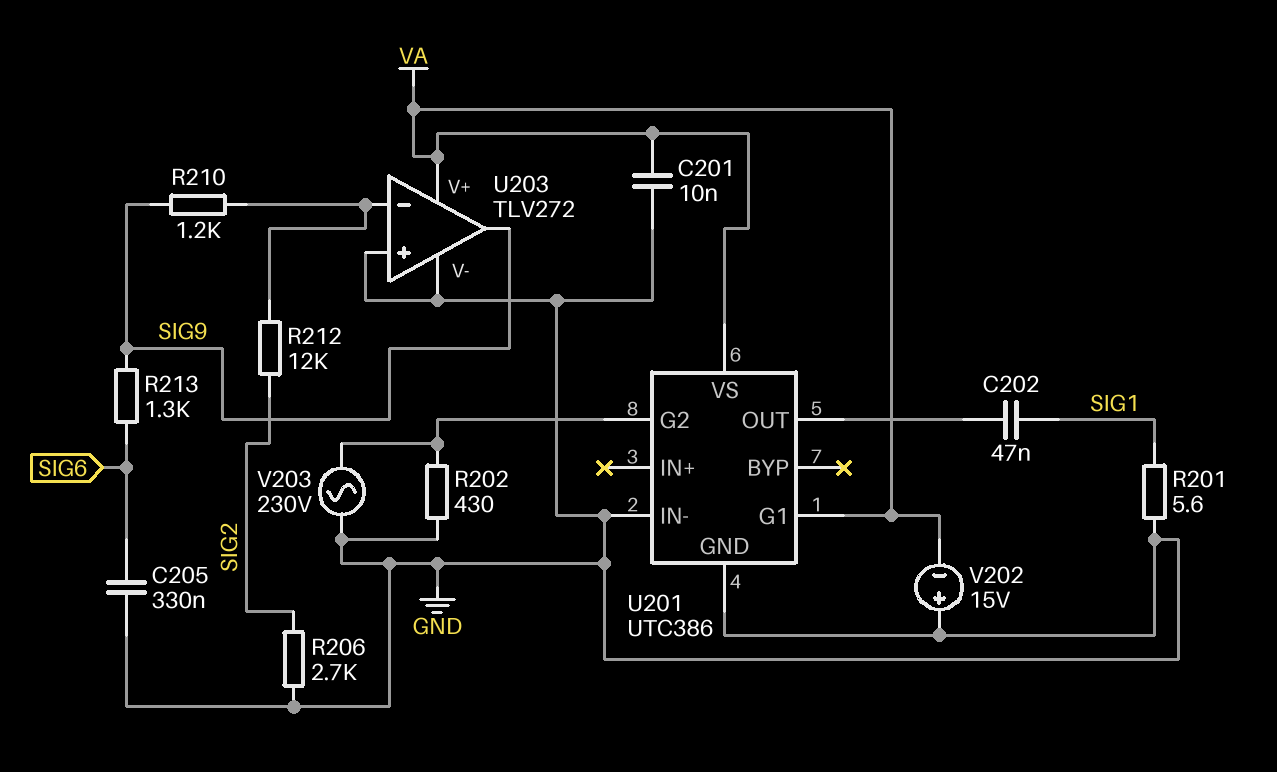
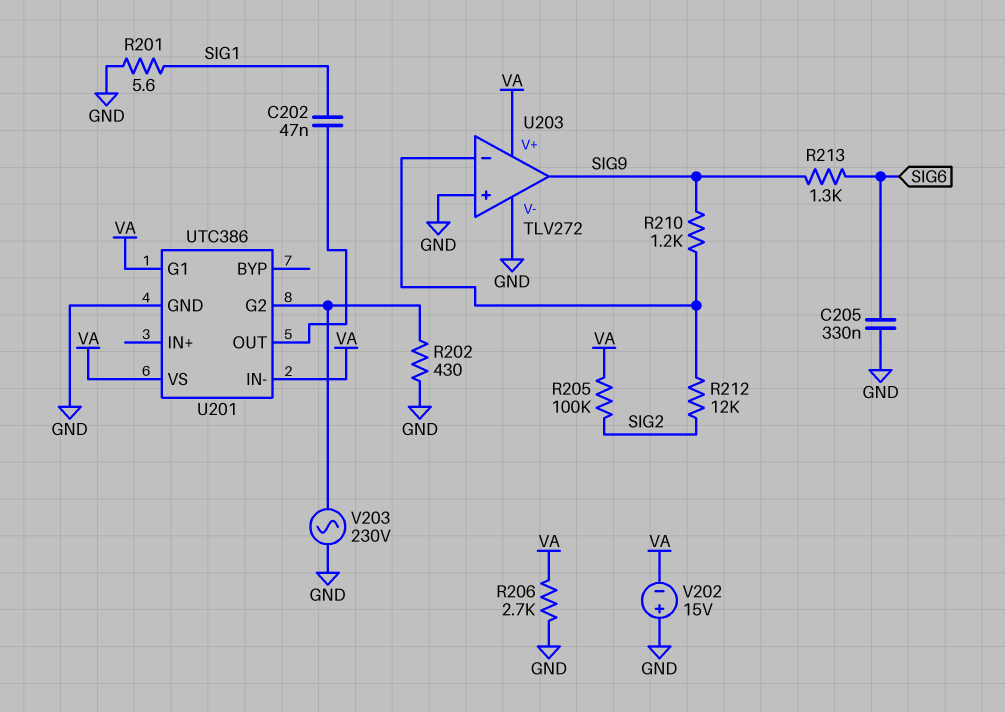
C201: 10nF (GND, VA) -> none
R205: none -> 100k (SIG2, VA)
R206: 2.7k (GND, SIG2) -> 2.7k (GND, VA)
U201 pin IN-: GND -> VA

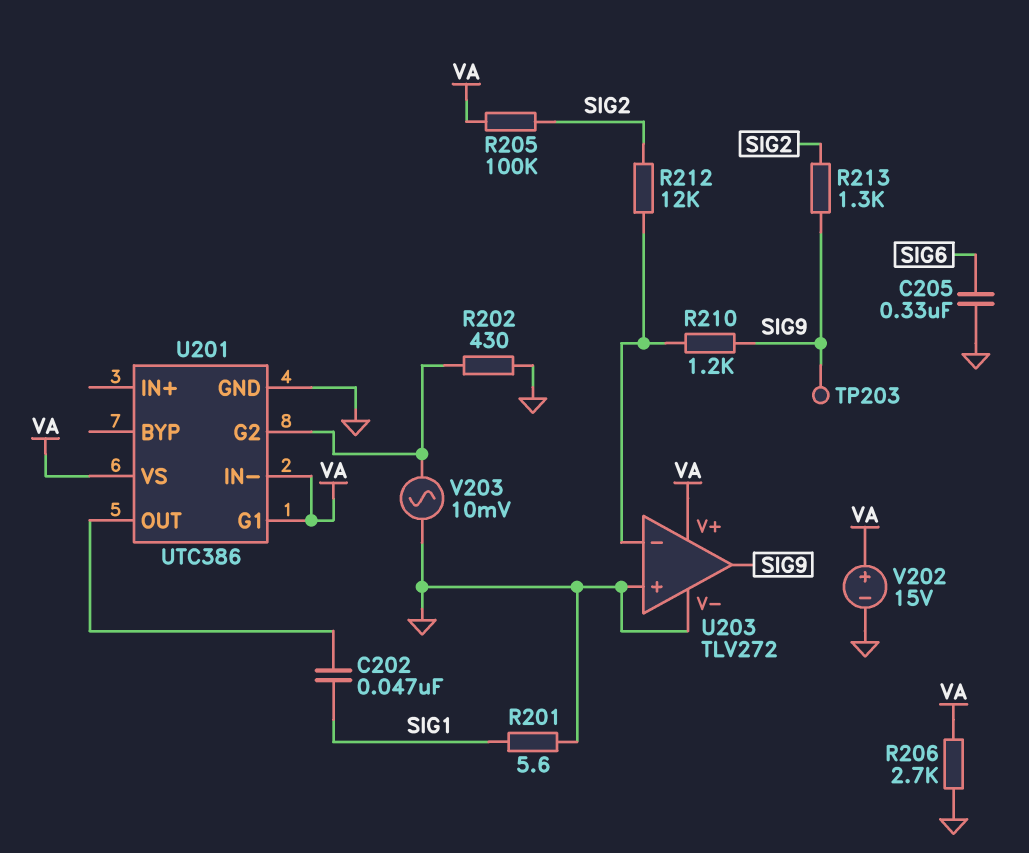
R213: 1.3k (SIG6, SIG9) -> 1.3k (SIG2, SIG9)
TP203: none -> test point (SIG9)
V202: 15V (plus GND, minus VA) -> 15V (plus VA, minus GND)
V203: AC 230V (GND, U201/G2) -> AC 10mV (GND, U201/G2)

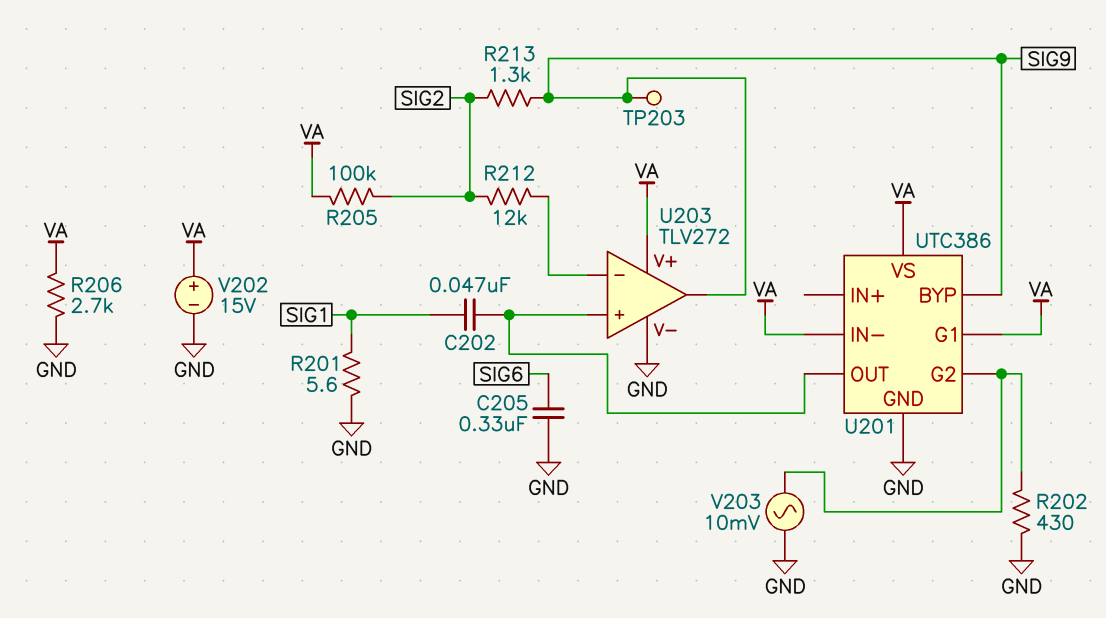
R210: 1.2k (SIG9, U203/in-) -> none
U201 pin BYP: none -> SIG9
U203 pin in+: GND -> U201/OUT

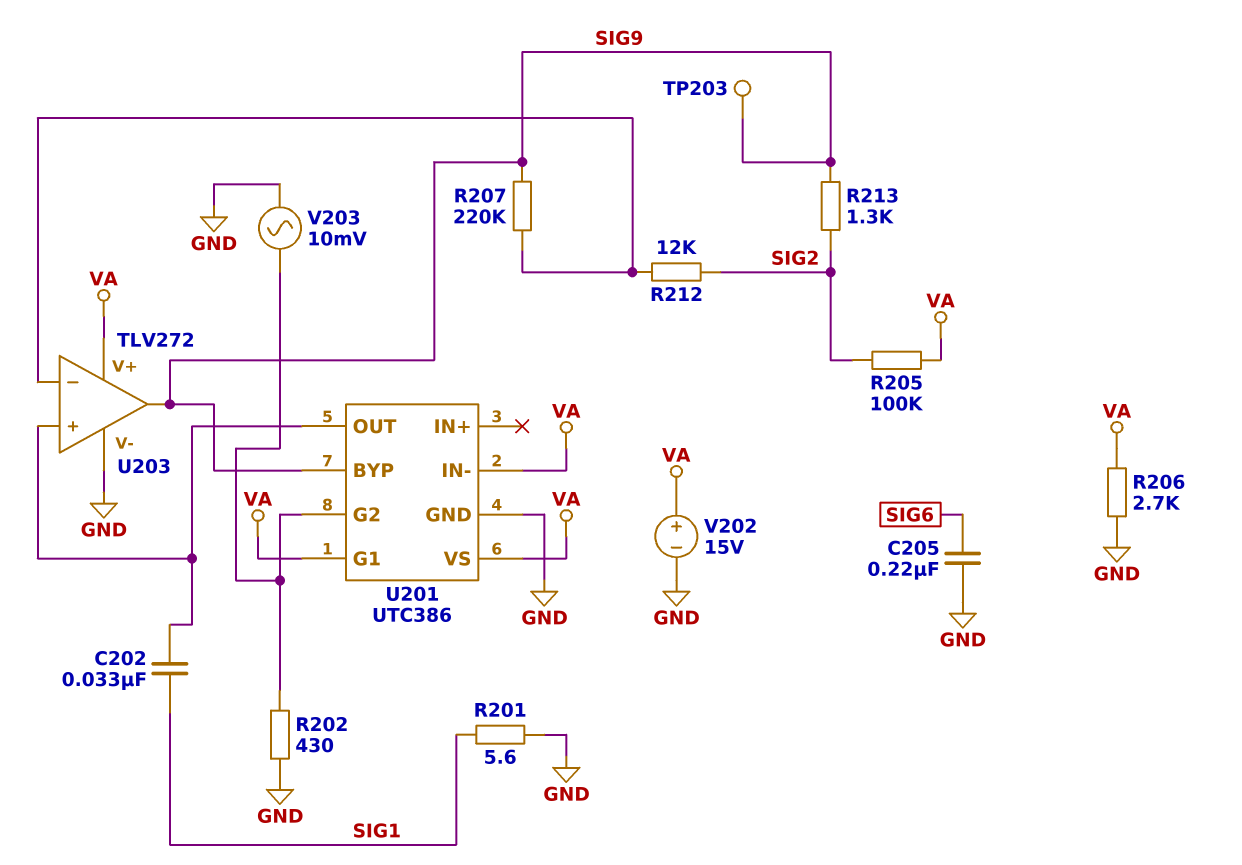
C202: 47nF (SIG1, U201/OUT) -> 33nF (SIG1, U201/OUT)
C205: 330nF (GND, SIG6) -> 220nF (GND, SIG6)
R207: none -> 220k (SIG9, U203/in-)

